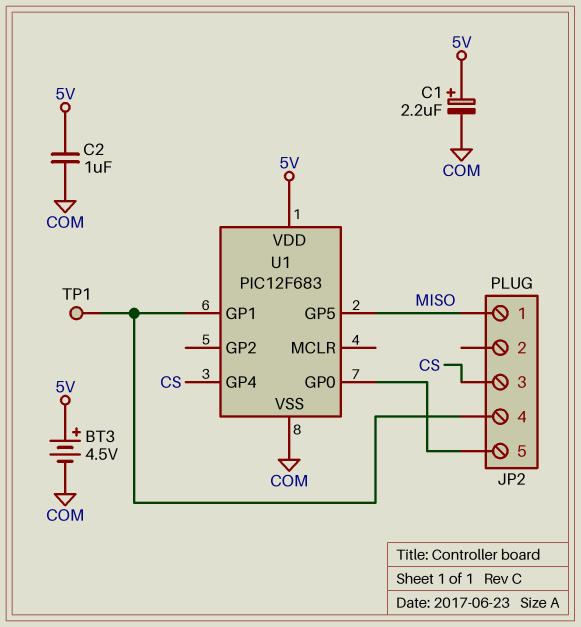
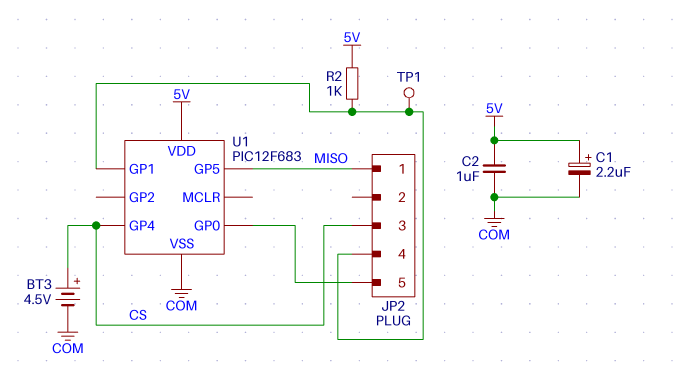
BT3: 4.5V (plus 5V, minus COM) -> 4.5V (plus CS, minus COM)
R2: none -> 1k (5V, JP2/4)

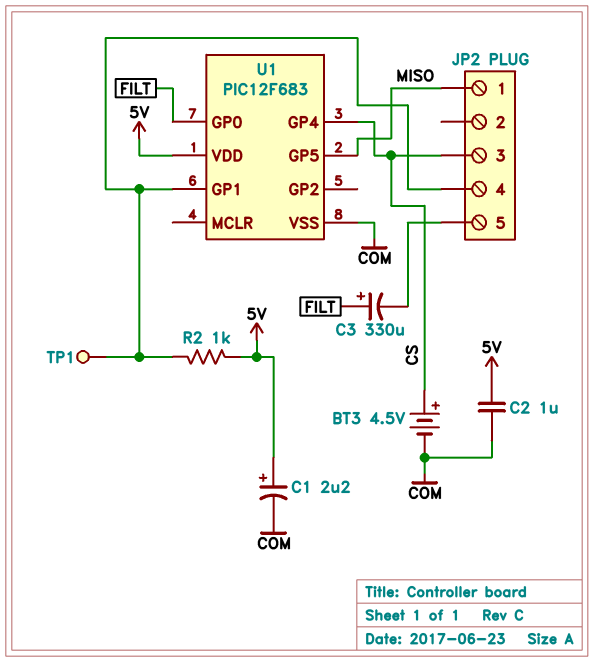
C3: none -> 330uF (plus FILT, minus JP2/5)
U1 pin GP0: JP2/5 -> FILT

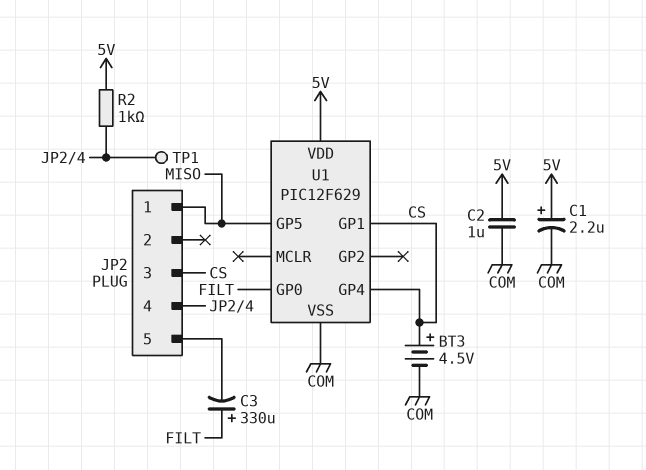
U1: PIC12F683 -> PIC12F629
U1 pin GP1: JP2/4 -> CS

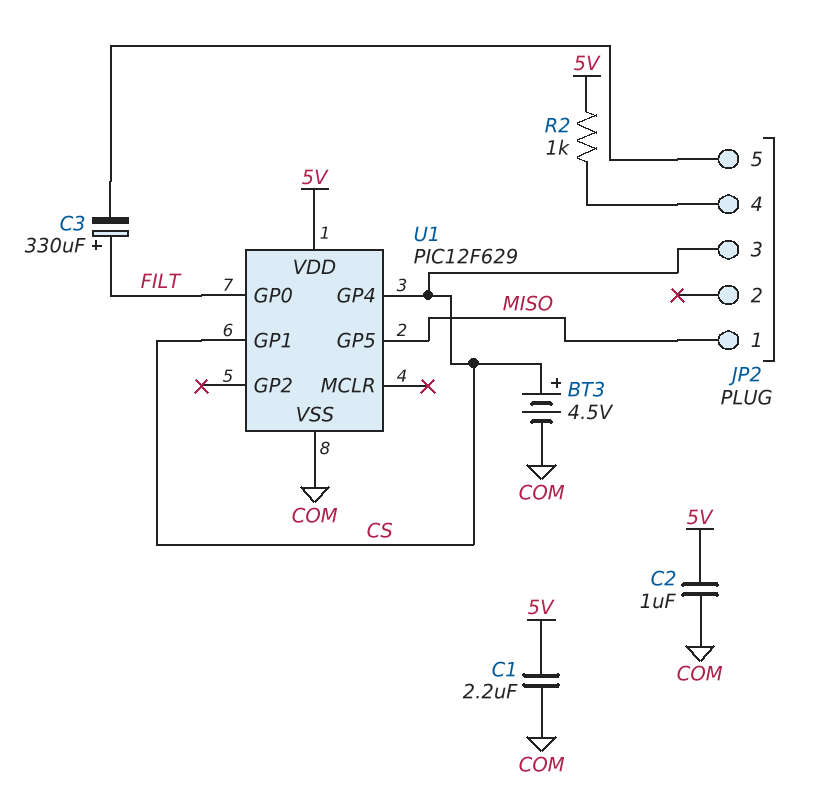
C1: 2.2uF (plus 5V, minus COM) -> 2.2uF (5V, COM)
TP1: test point (JP2/4) -> none

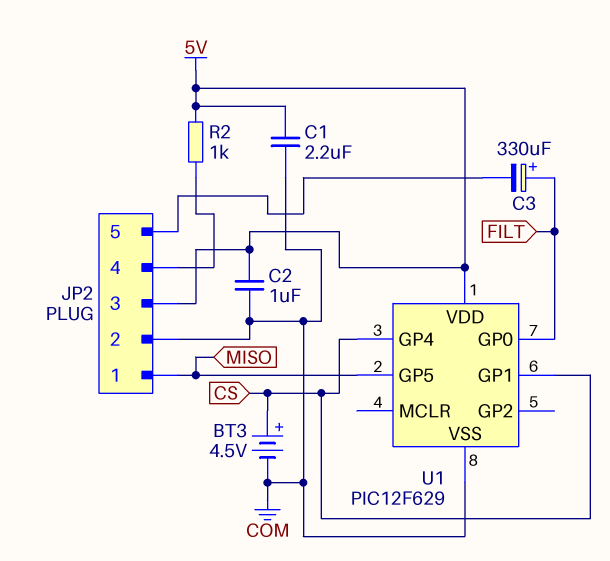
JP2 pin 2: none -> COM
JP2 pin 3: CS -> 5V

